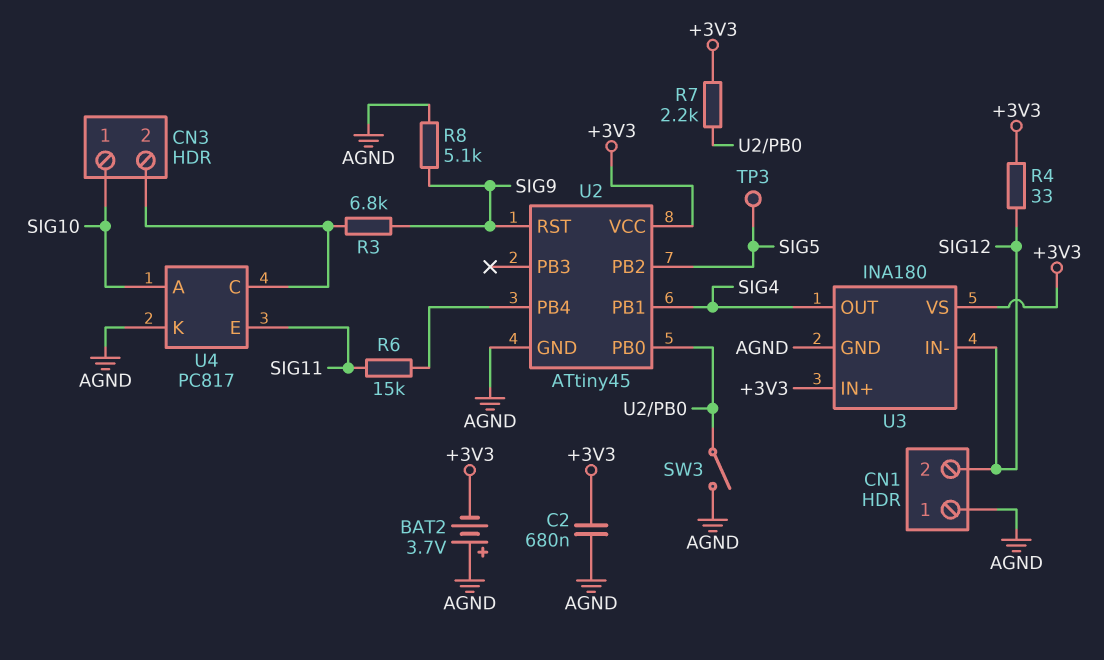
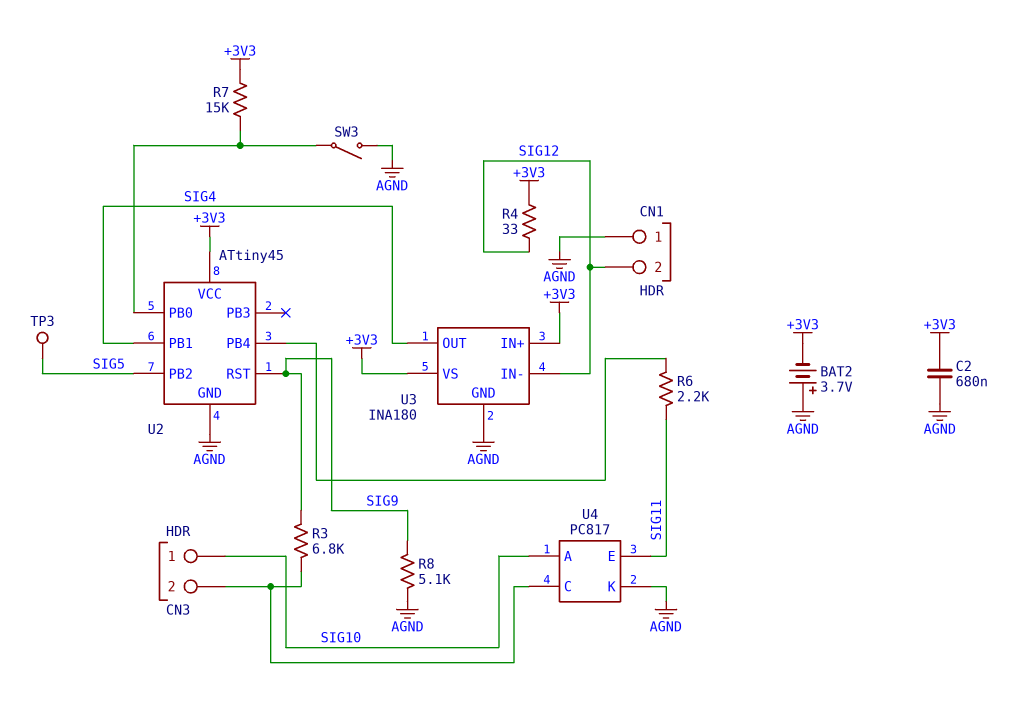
R6: 15k (SIG11, U2/PB4) -> 2.2k (SIG11, U2/PB4)
R7: 2.2k (+3V3, U2/PB0) -> 15k (+3V3, U2/PB0)

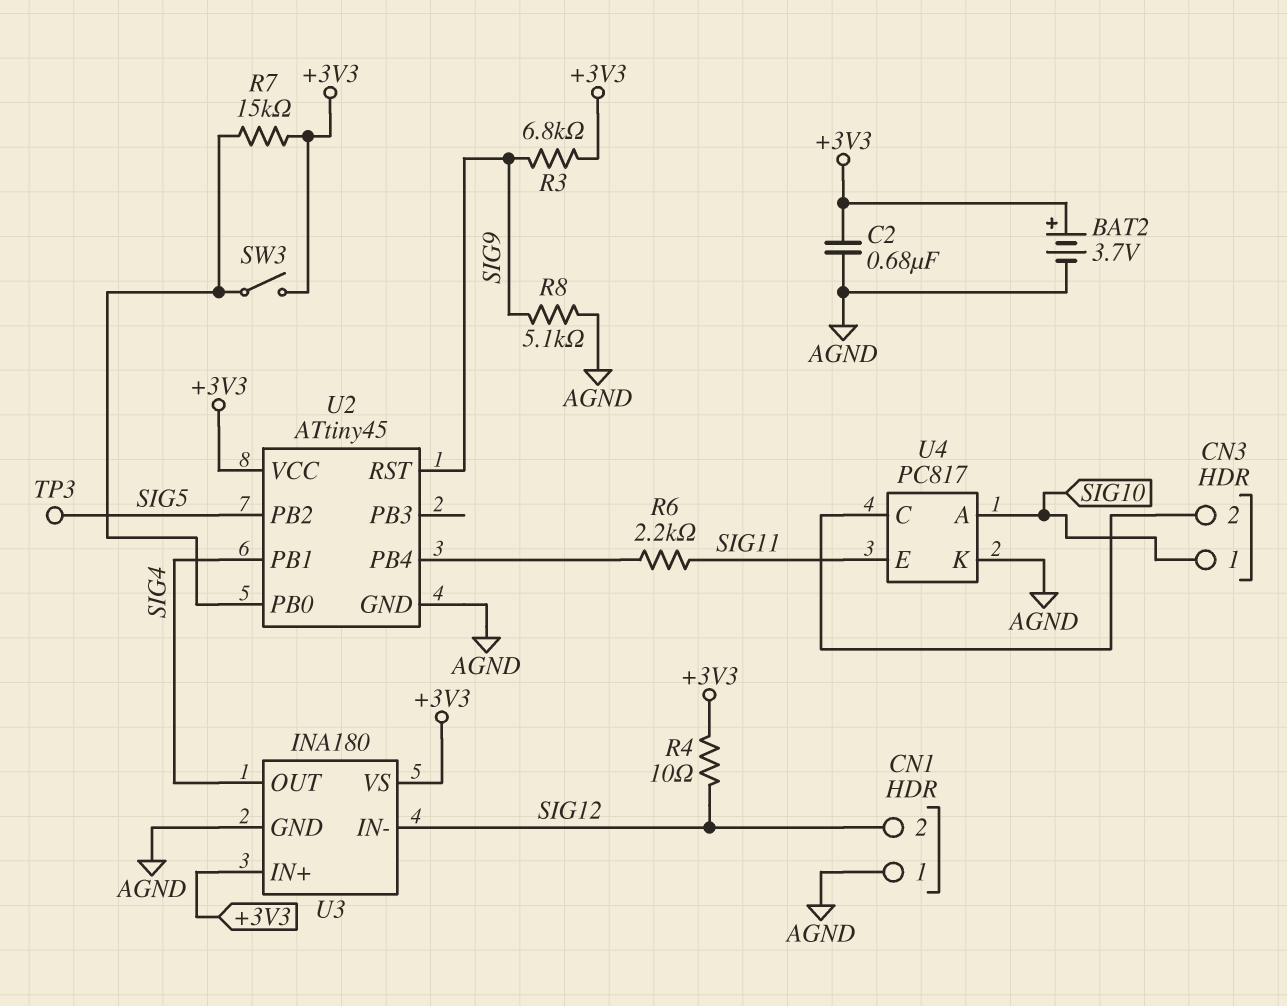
BAT2: 3.7V (plus AGND, minus +3V3) -> 3.7V (plus +3V3, minus AGND)
R3: 6.8k (CN3/2, SIG9) -> 6.8k (+3V3, SIG9)
R4: 33 (+3V3, SIG12) -> 10 (+3V3, SIG12)
SW3: switch (AGND, U2/PB0) -> switch (+3V3, U2/PB0)

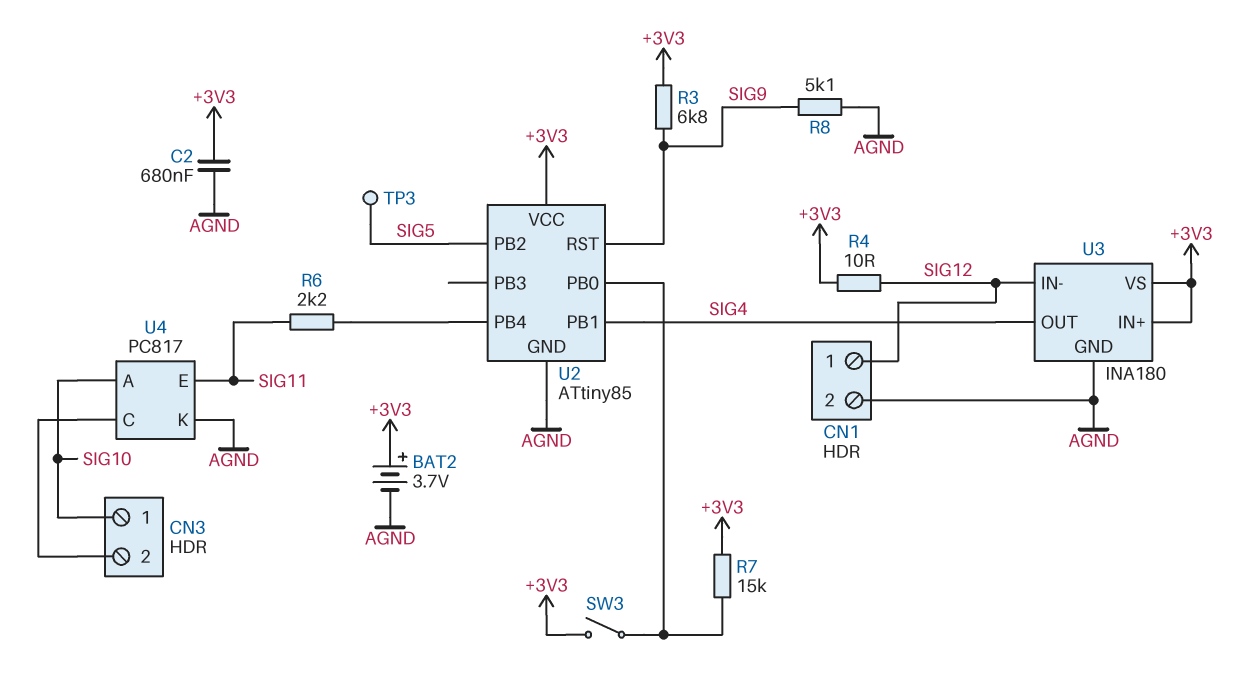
CN1 pin 1: AGND -> SIG12
CN1 pin 2: SIG12 -> AGND
U2: ATtiny45 -> ATtiny85

